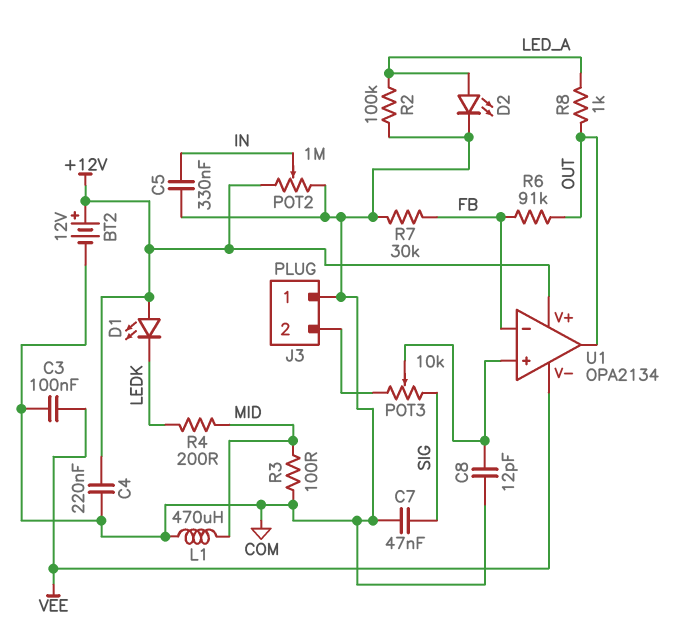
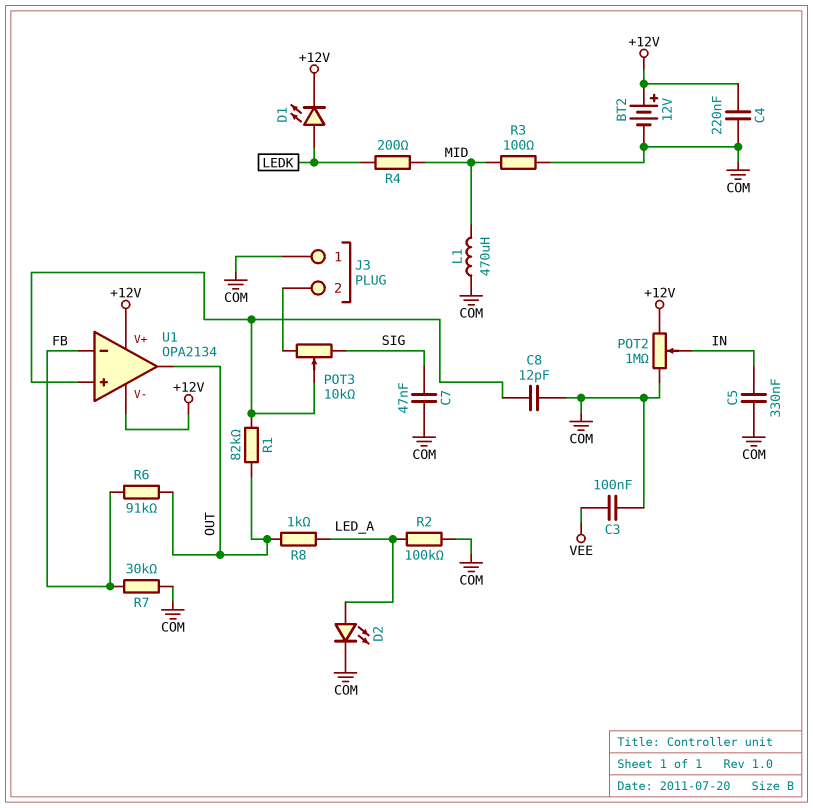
D1: LED (A +12V, K LEDK) -> LED (A LEDK, K +12V)
R1: none -> 82k (OUT, U1/in+)
U1 pin V-: VEE -> +12V

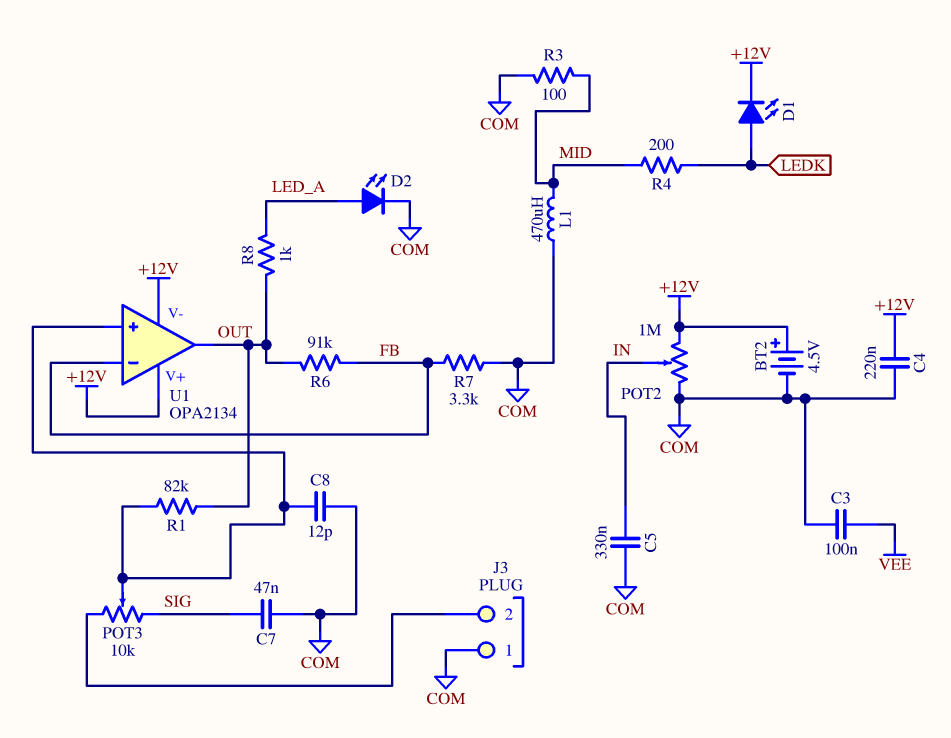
BT2: 12V (plus +12V, minus COM) -> 4.5V (plus +12V, minus COM)
R2: 100k (COM, LED_A) -> none
R7: 30k (COM, FB) -> 3.3k (COM, FB)

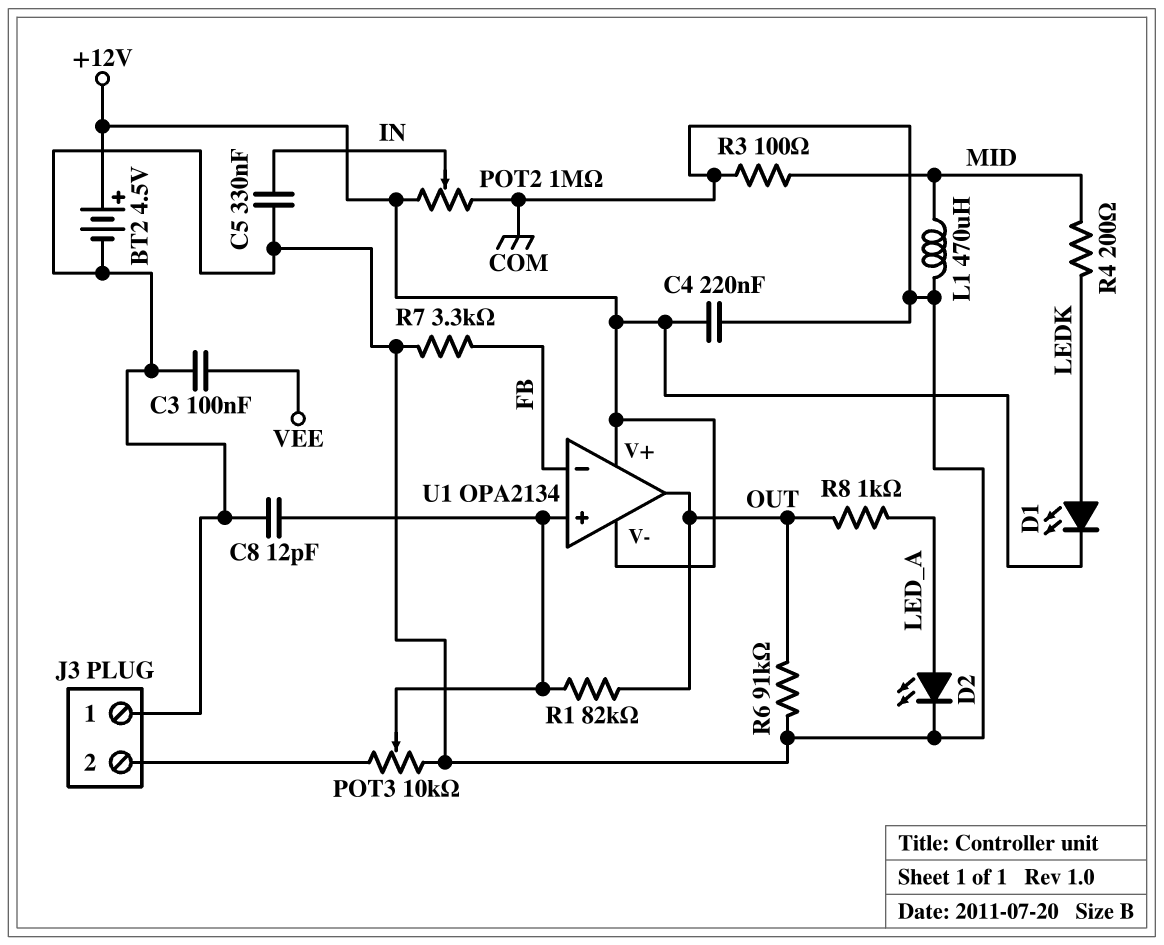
C7: 47nF (COM, SIG) -> none
POT3: 10k (J3/2, SIG, wiper U1/in+) -> 10k (COM, J3/2, wiper U1/in+)
R6: 91k (FB, OUT) -> 91k (COM, OUT)

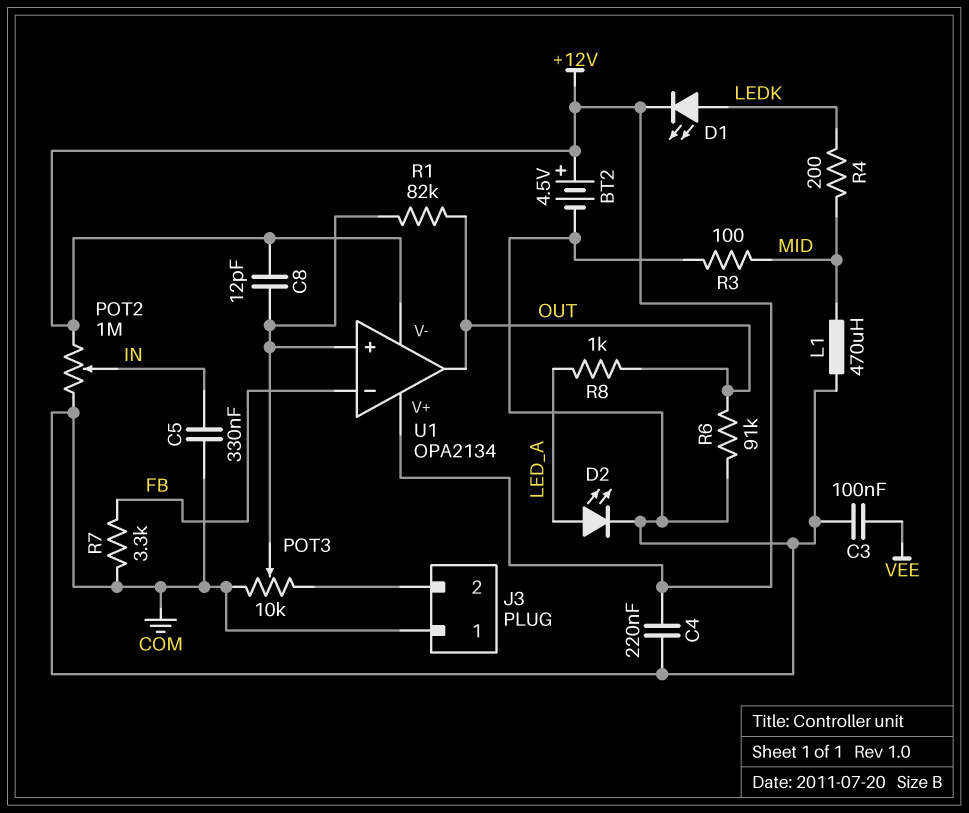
C8: 12pF (COM, U1/in+) -> 12pF (+12V, U1/in+)

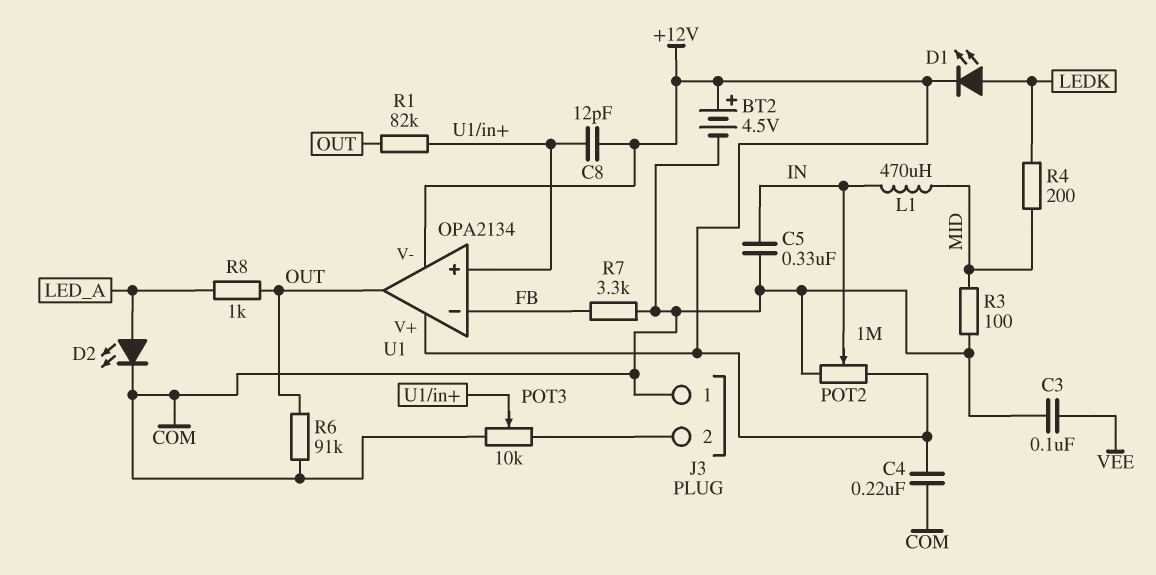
L1: 470uH (COM, MID) -> 470uH (IN, MID)

